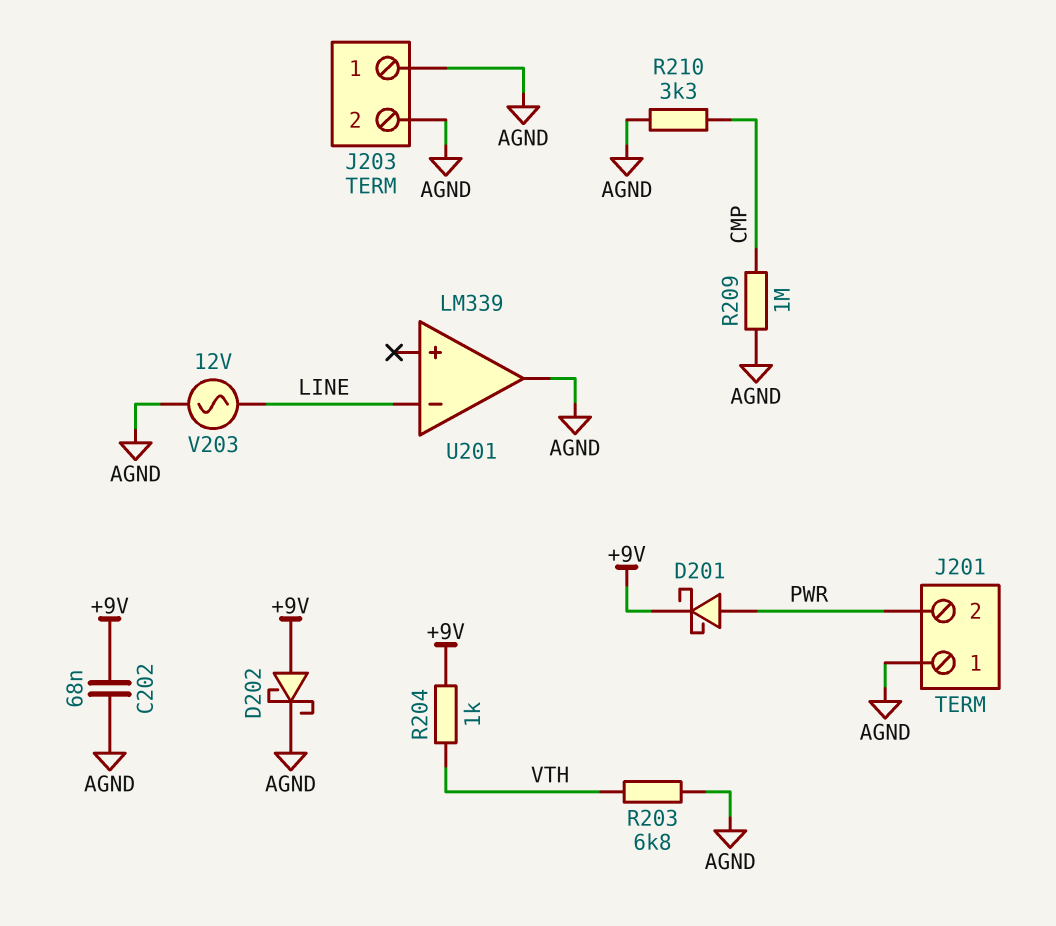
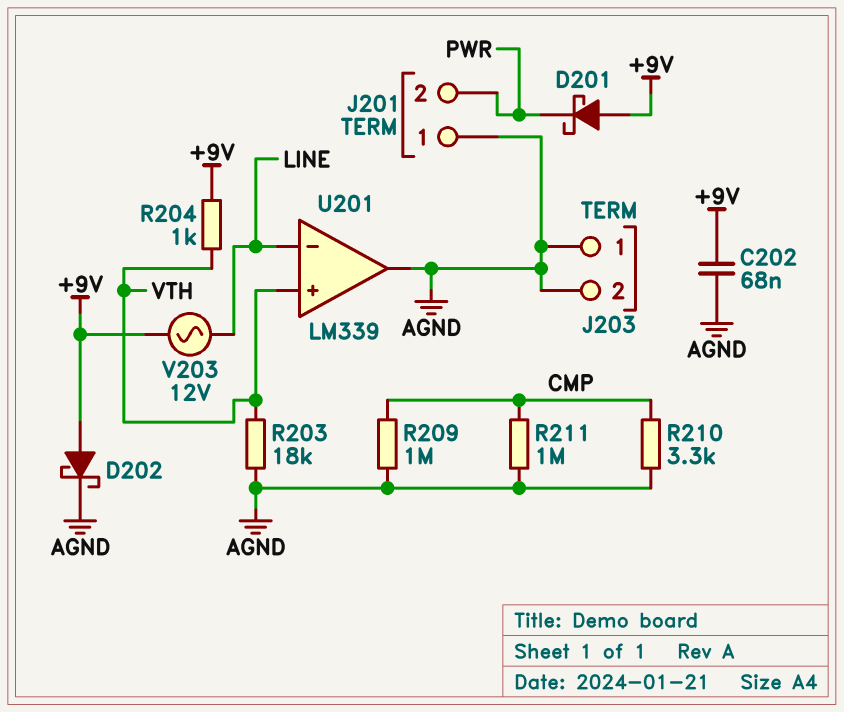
D201: schottky (A PWR, K +9V) -> schottky (A +9V, K PWR)
R203: 6.8k (AGND, VTH) -> 18k (AGND, VTH)
R211: none -> 1M (AGND, CMP)
U201 pin in+: none -> VTH
V203: AC 12V (AGND, LINE) -> AC 12V (+9V, LINE)

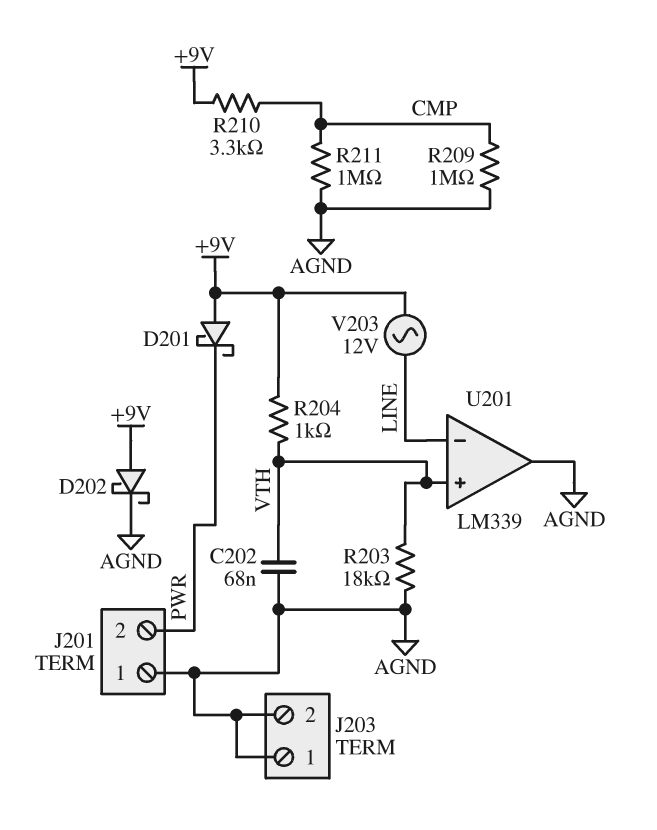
C202: 68nF (+9V, AGND) -> 68nF (AGND, VTH)
R210: 3.3k (AGND, CMP) -> 3.3k (+9V, CMP)

